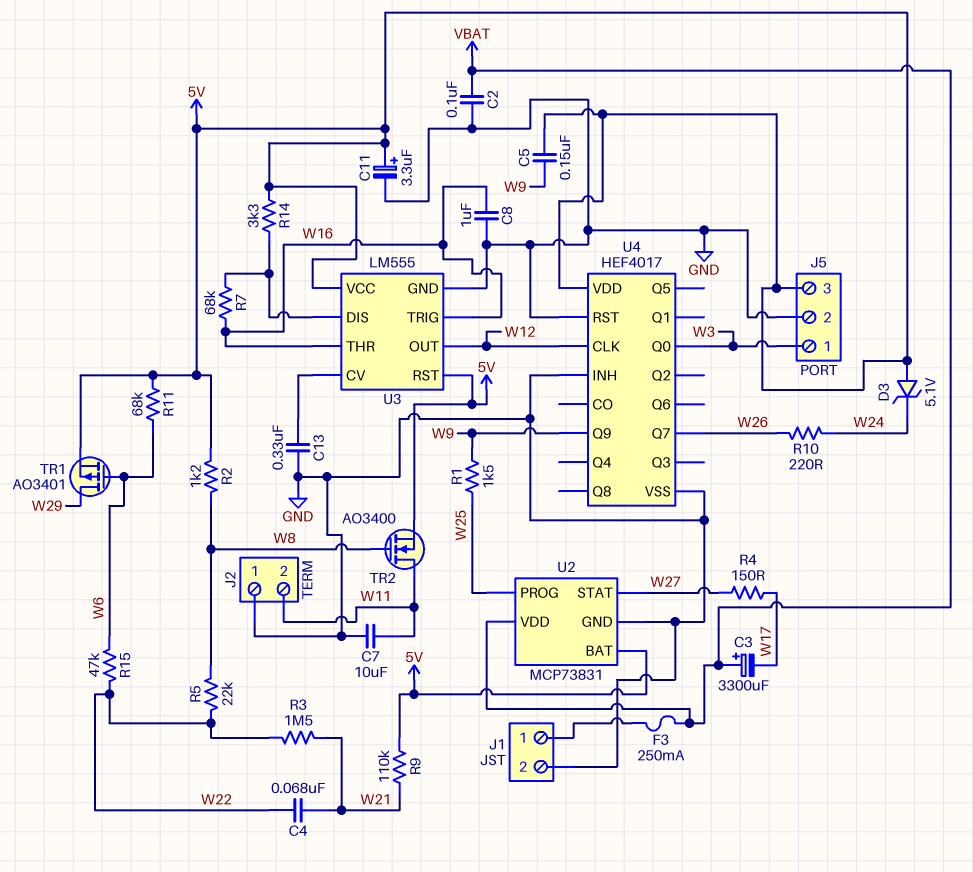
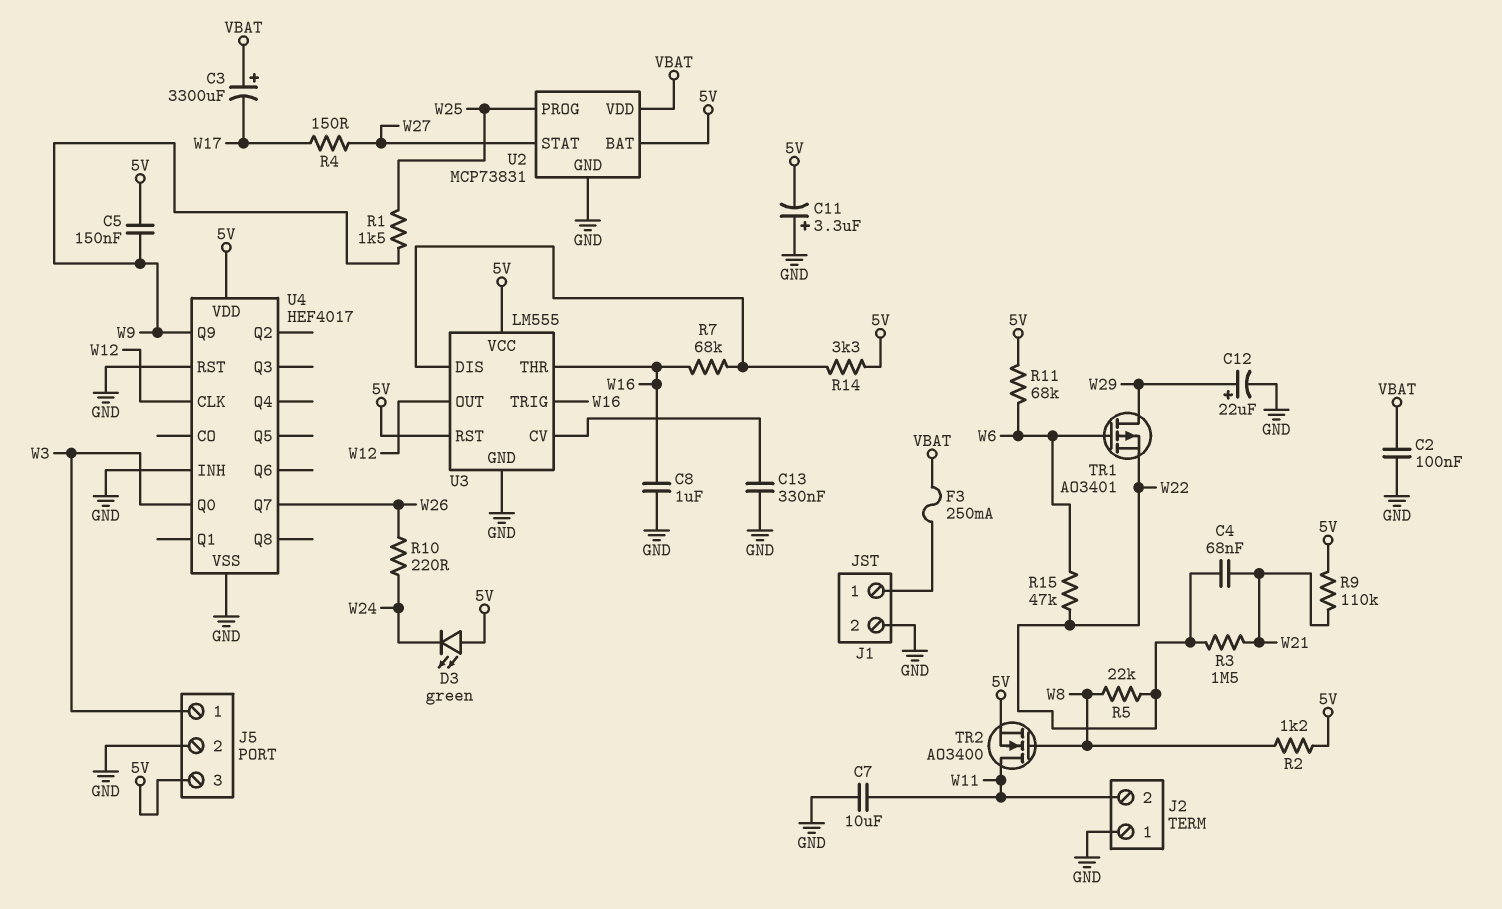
C11: 3.3uF (plus 5V, minus GND) -> 3.3uF (plus GND, minus 5V)
C12: none -> 22uF (plus W29, minus GND)
D3: zener 5.1V (A 5V, K W24) -> LED green (A 5V, K W24)
TR1: PMOS AO3401 (G W6, D W29, S 5V) -> PMOS AO3401 (G W6, D W29, S W22)

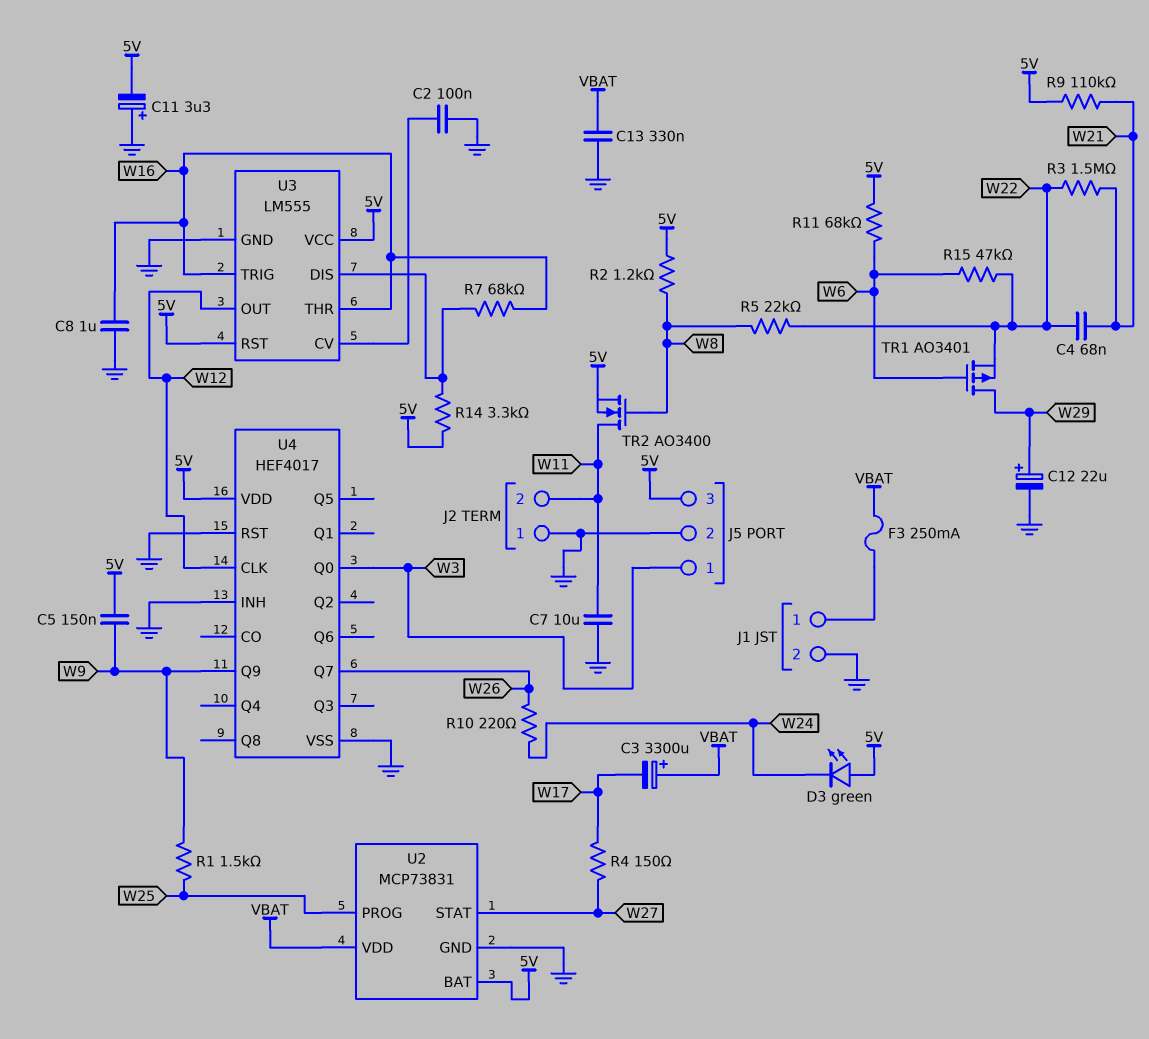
C2: 100nF (GND, VBAT) -> 100nF (GND, U3/CV)
C13: 330nF (GND, U3/CV) -> 330nF (GND, VBAT)

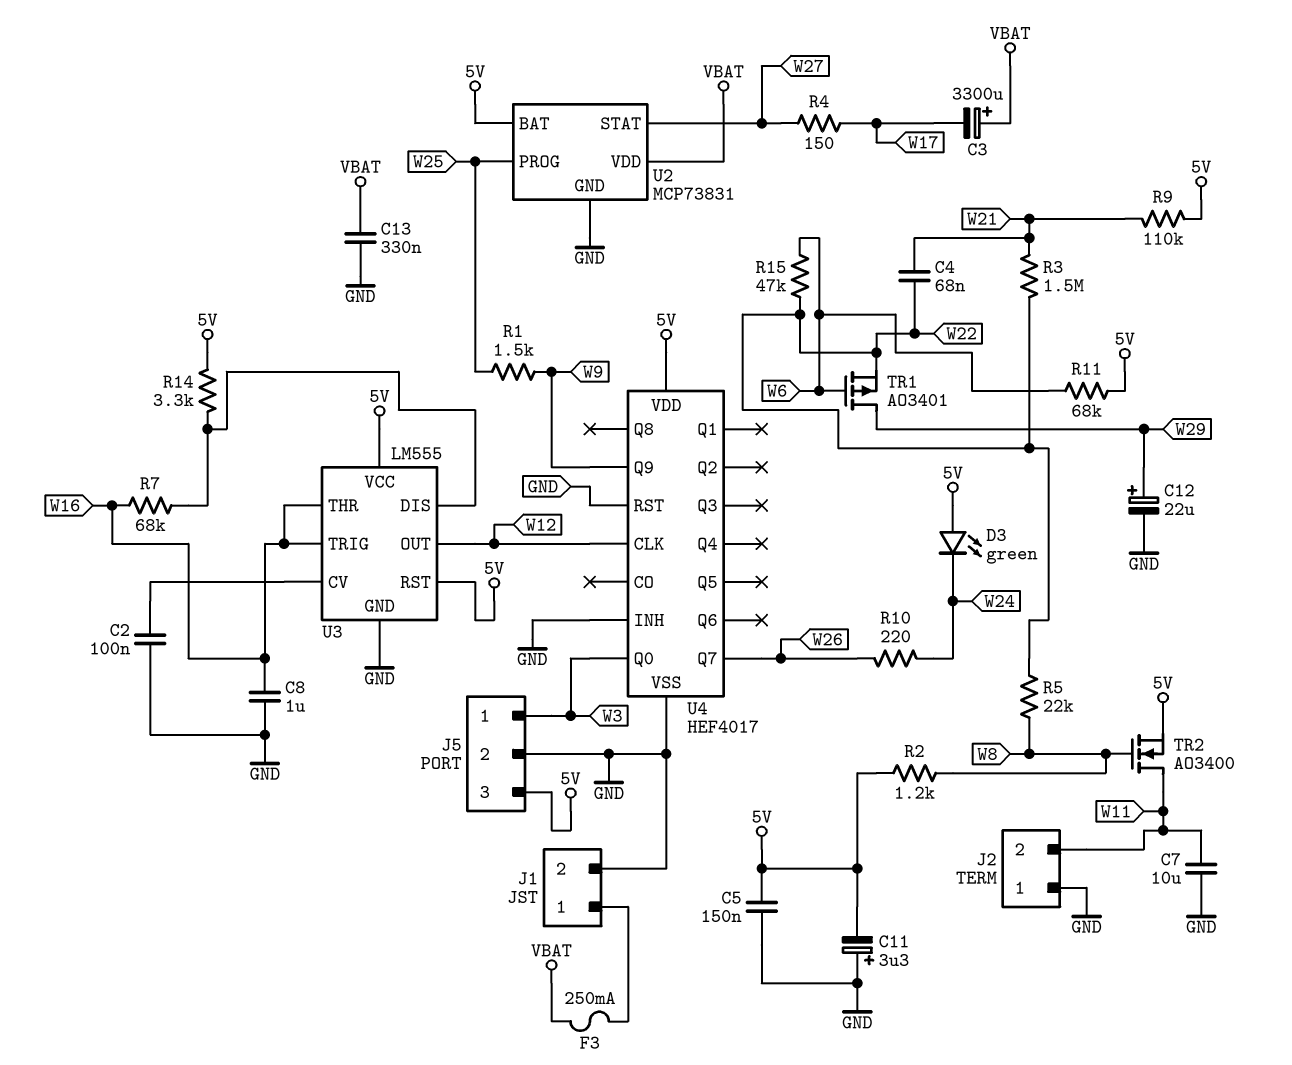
C5: 150nF (5V, W9) -> 150nF (5V, GND)

